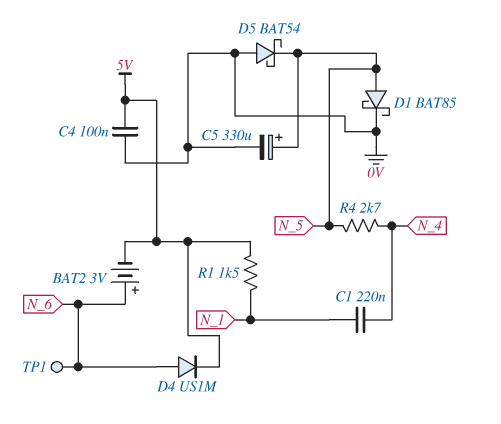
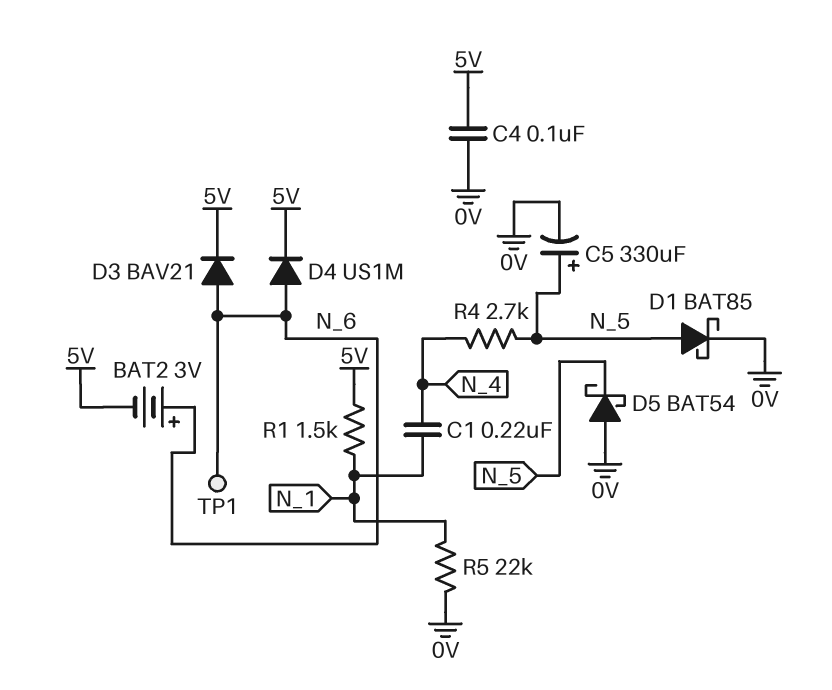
D3: none -> diode BAV21 (A N_6, K 5V)
R5: none -> 22k (0V, N_1)

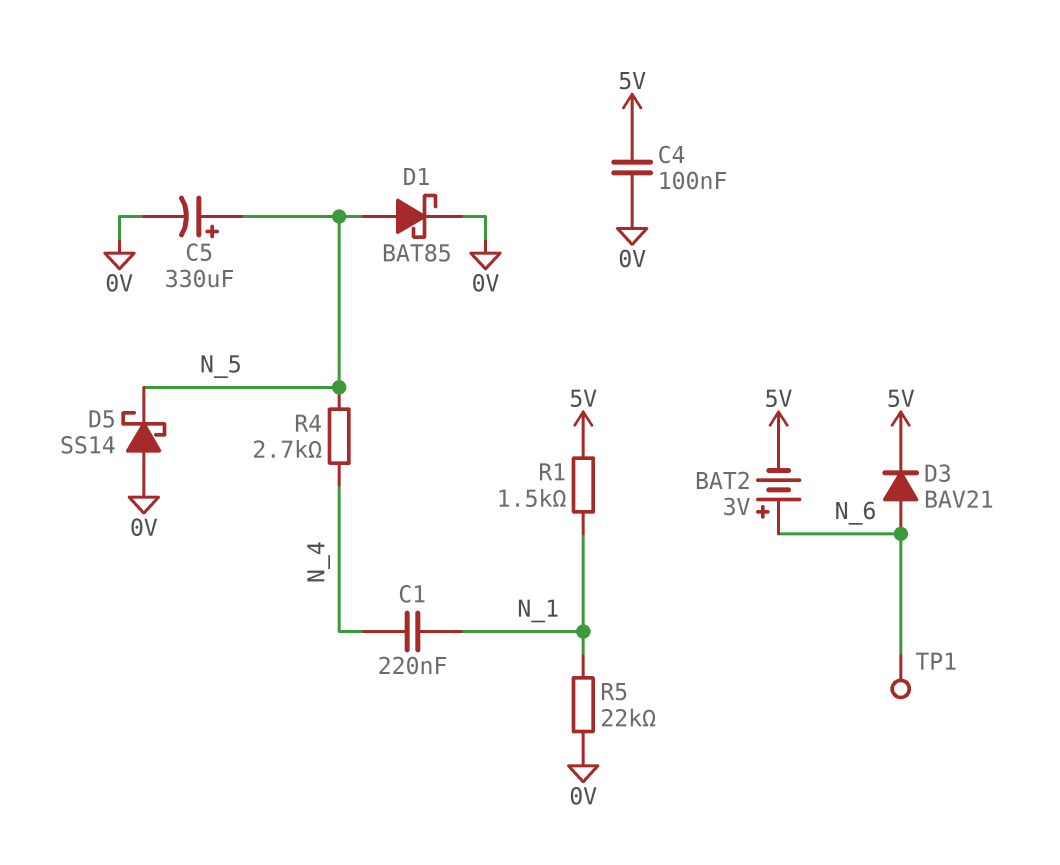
D4: diode US1M (A N_6, K 5V) -> none
D5: schottky BAT54 (A 0V, K N_5) -> schottky SS14 (A 0V, K N_5)

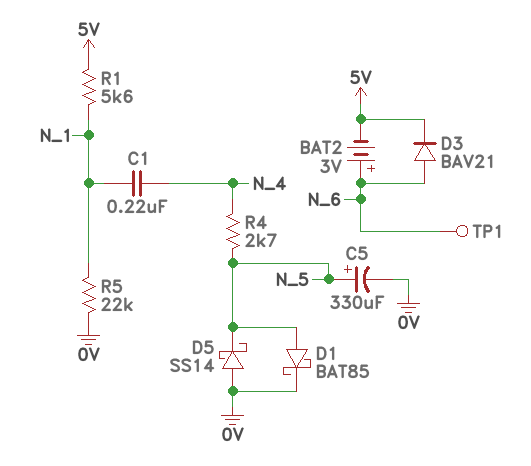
C4: 100nF (0V, 5V) -> none
R1: 1.5k (5V, N_1) -> 5.6k (5V, N_1)

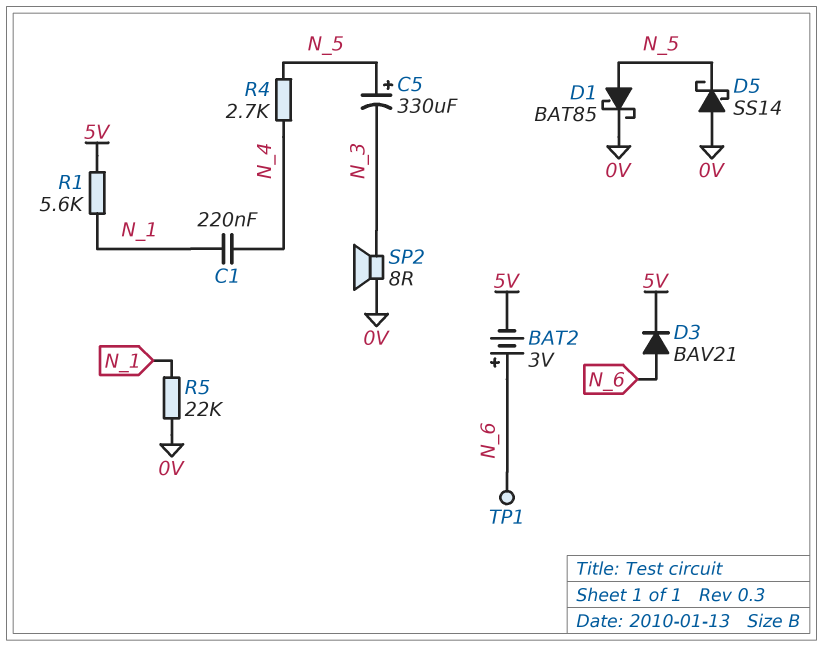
C5: 330uF (plus N_5, minus 0V) -> 330uF (plus N_5, minus N_3)
SP2: none -> speaker 8R (0V, N_3)

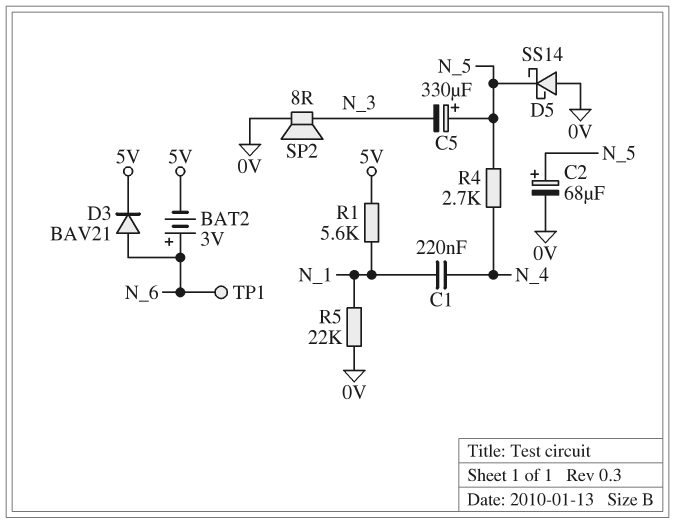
C2: none -> 68uF (plus N_5, minus 0V)
D1: schottky BAT85 (A N_5, K 0V) -> none

